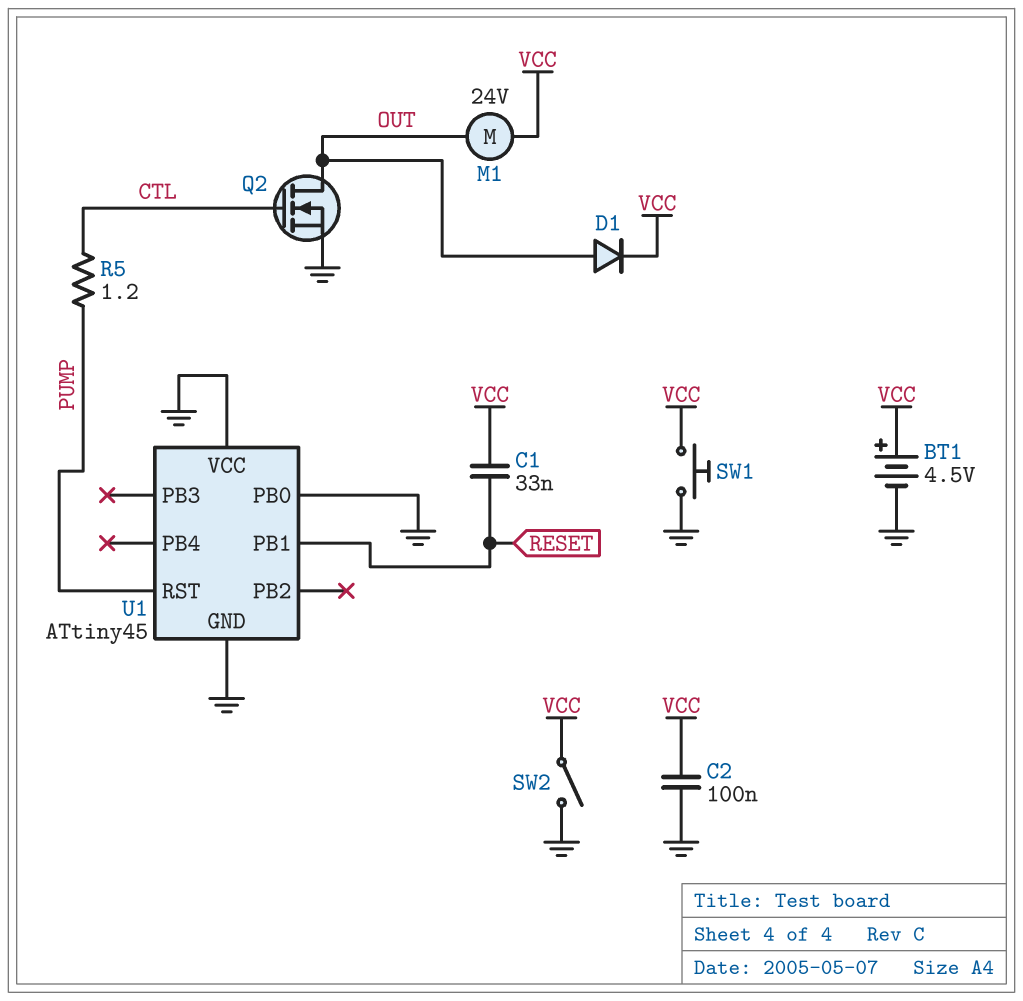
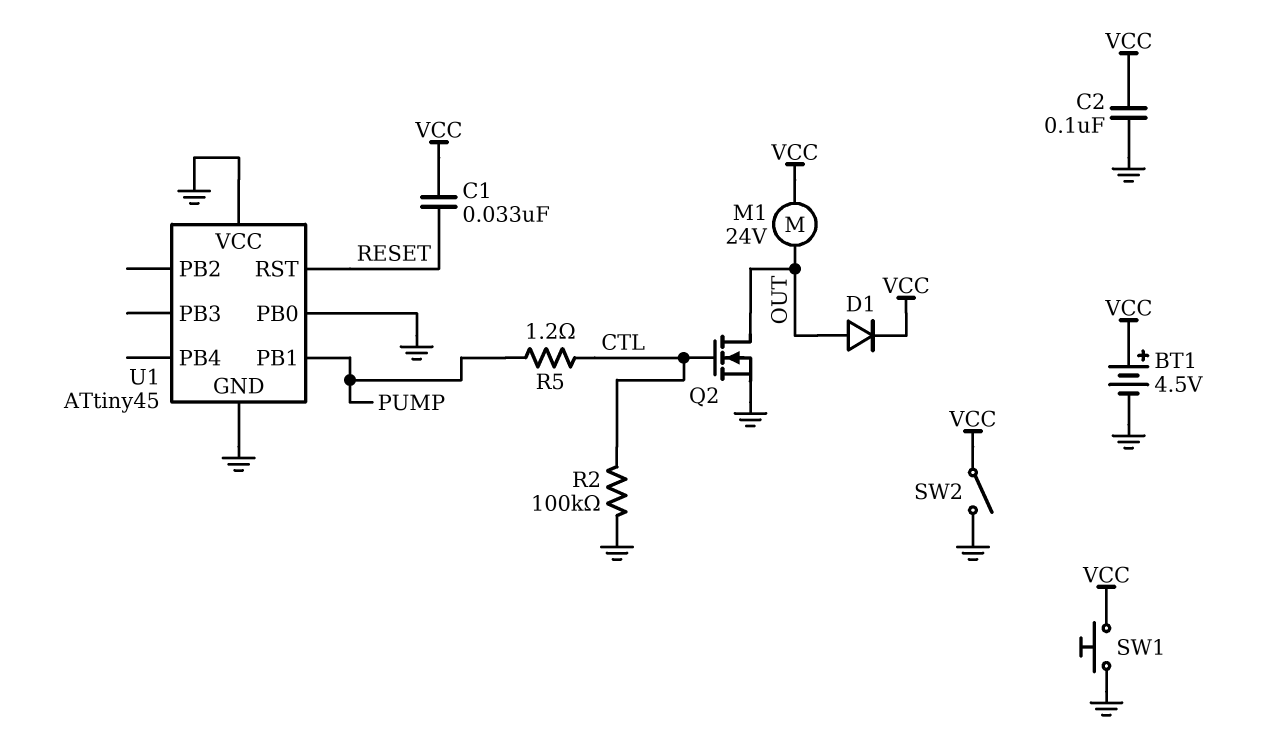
R2: none -> 100k (CTL, GND)
U1 pin PB1: RESET -> PUMP
U1 pin RST: PUMP -> RESET

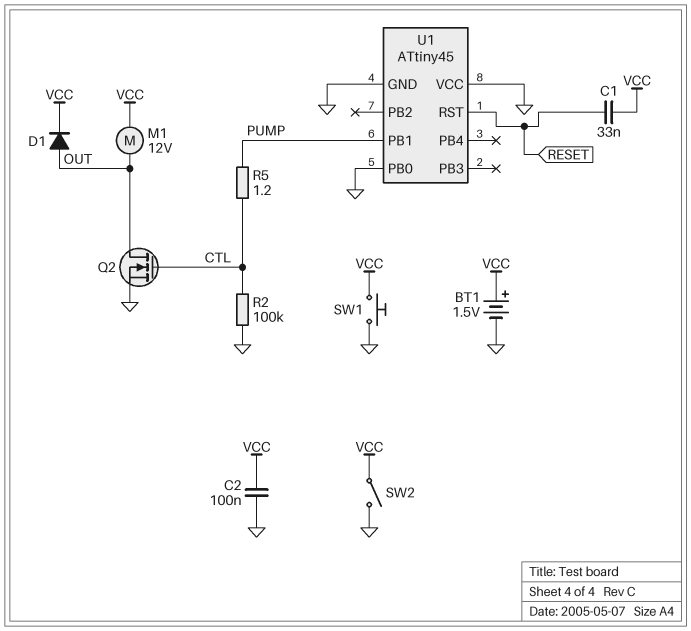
BT1: 4.5V (plus VCC, minus GND) -> 1.5V (plus VCC, minus GND)
M1: motor 24V (OUT, VCC) -> motor 12V (OUT, VCC)

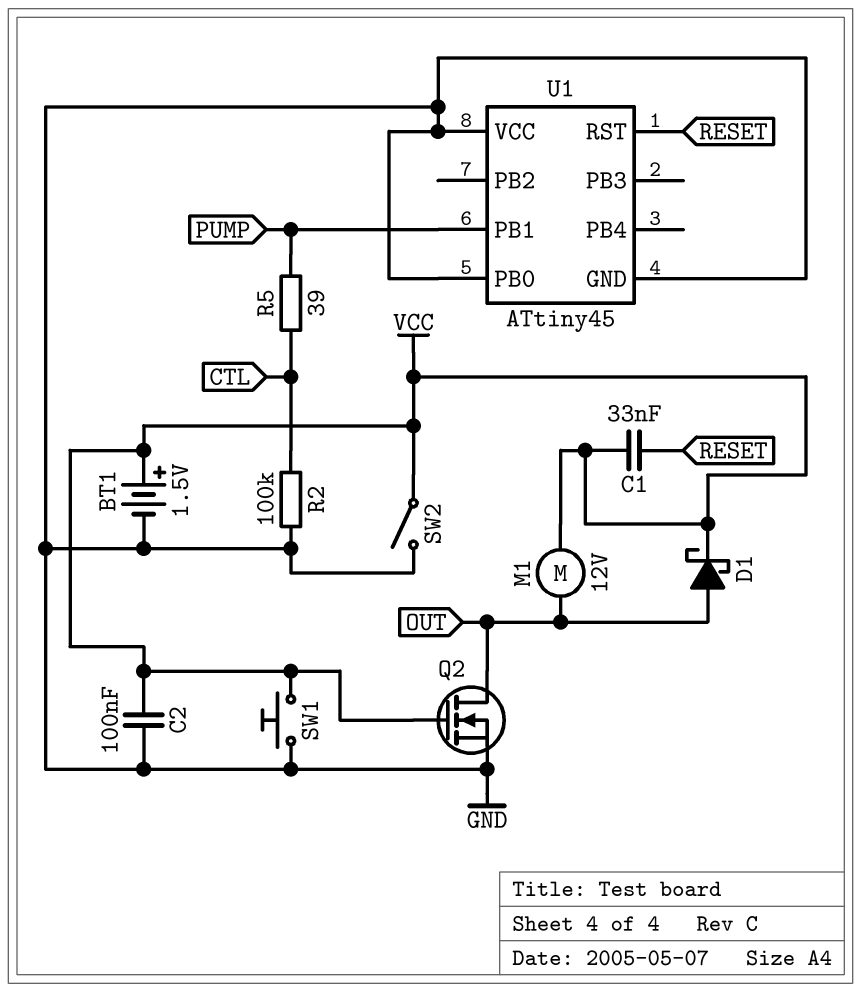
D1: diode (A OUT, K VCC) -> schottky (A OUT, K VCC)
Q2: NMOS (G CTL, D OUT, S GND) -> NMOS (G VCC, D OUT, S GND)
R5: 1.2 (CTL, PUMP) -> 39 (CTL, PUMP)

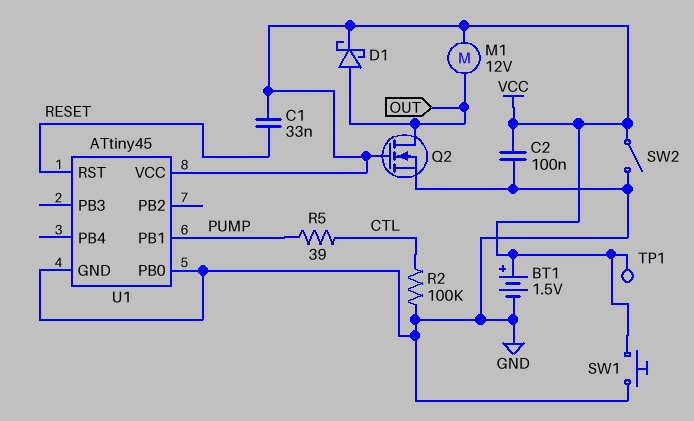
TP1: none -> test point (VCC)
U1 pin VCC: GND -> VCC

